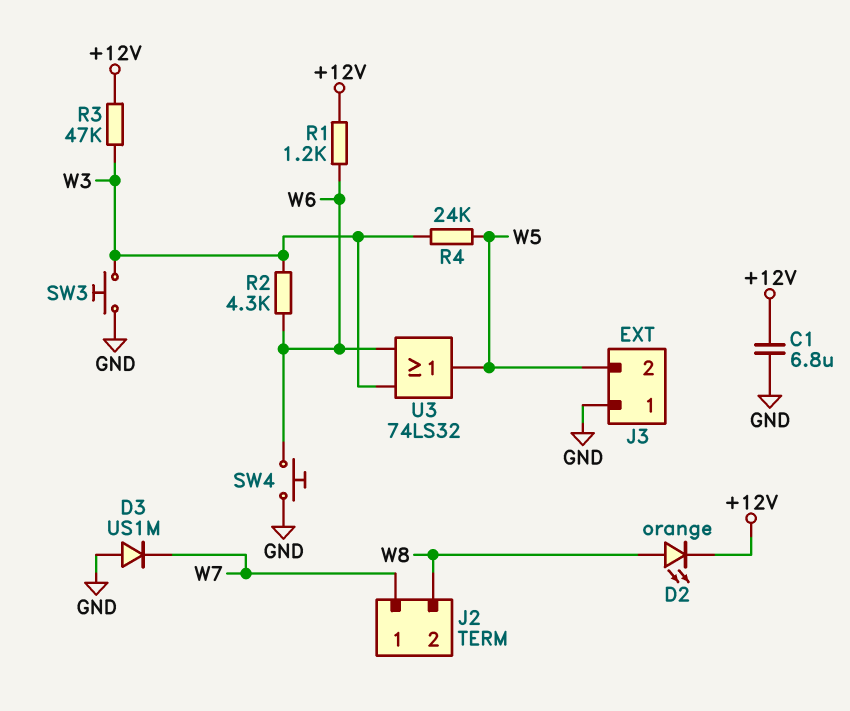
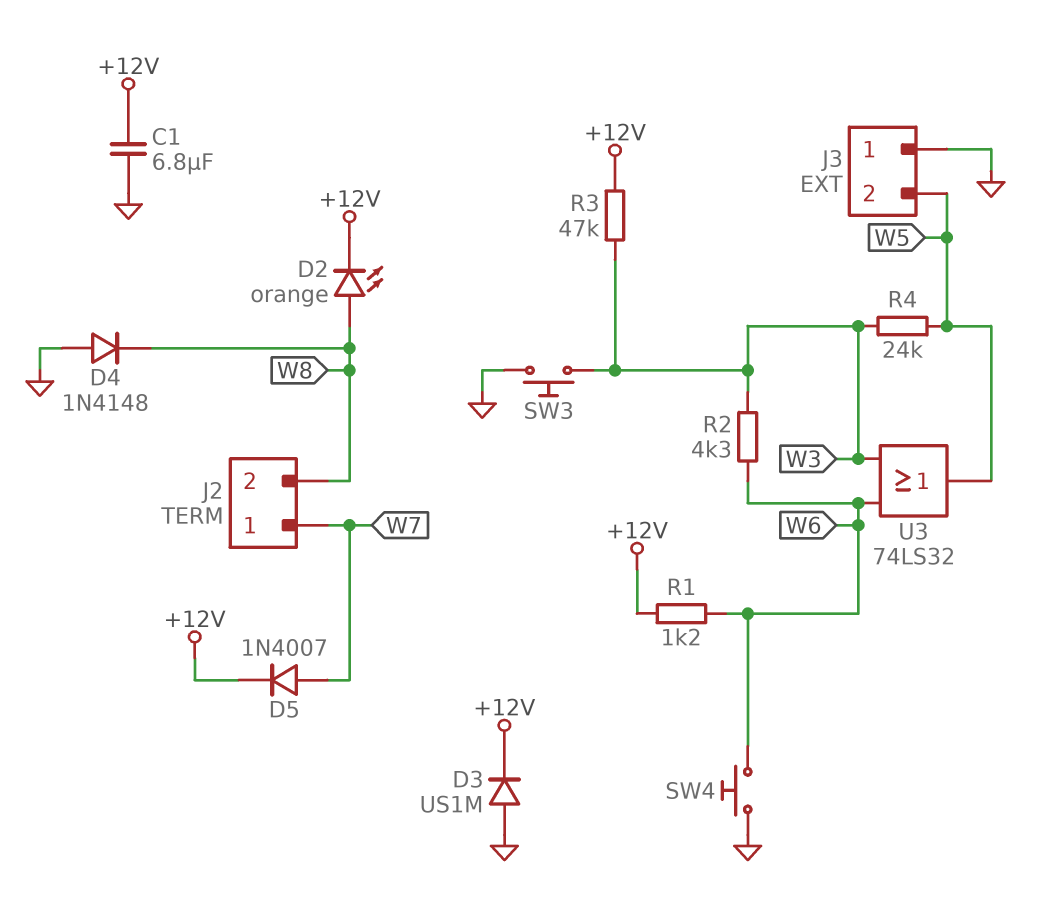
D3: diode US1M (A GND, K W7) -> diode US1M (A GND, K +12V)
D4: none -> diode 1N4148 (A GND, K W8)
D5: none -> diode 1N4007 (A W7, K +12V)

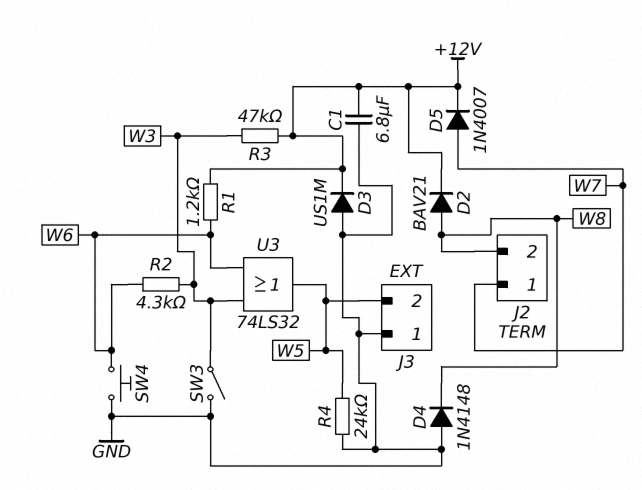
D2: LED orange (A W8, K +12V) -> diode BAV21 (A W8, K +12V)
R4: 24k (W3, W5) -> 24k (GND, W5)
SW3: button (GND, W3) -> switch (GND, W3)

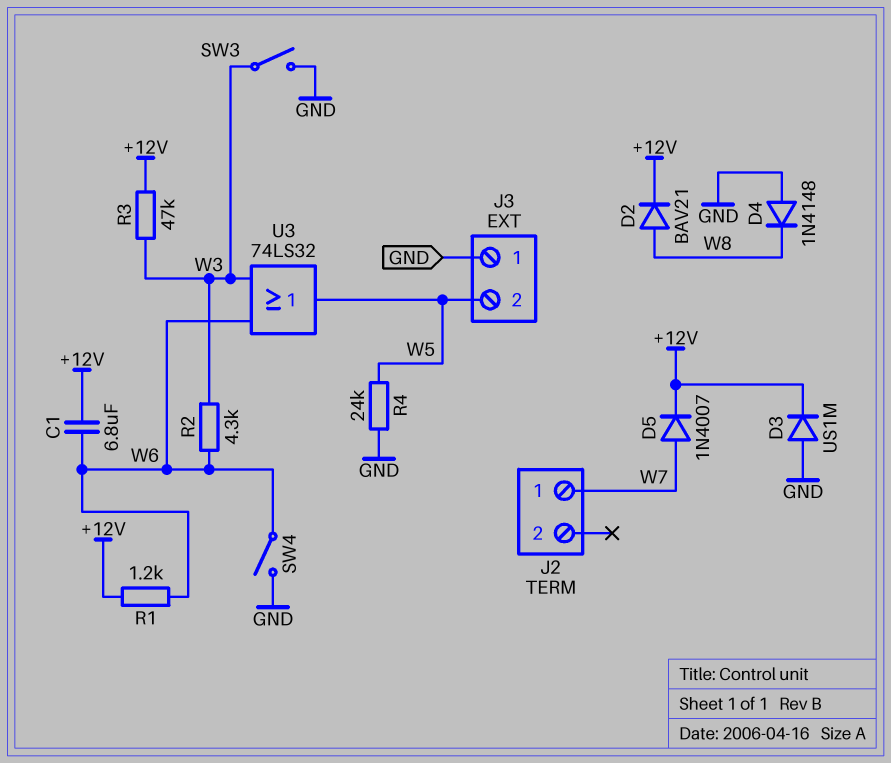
C1: 6.8uF (+12V, GND) -> 6.8uF (+12V, W6)
J2 pin 2: W8 -> none
SW4: button (GND, W6) -> switch (GND, W6)

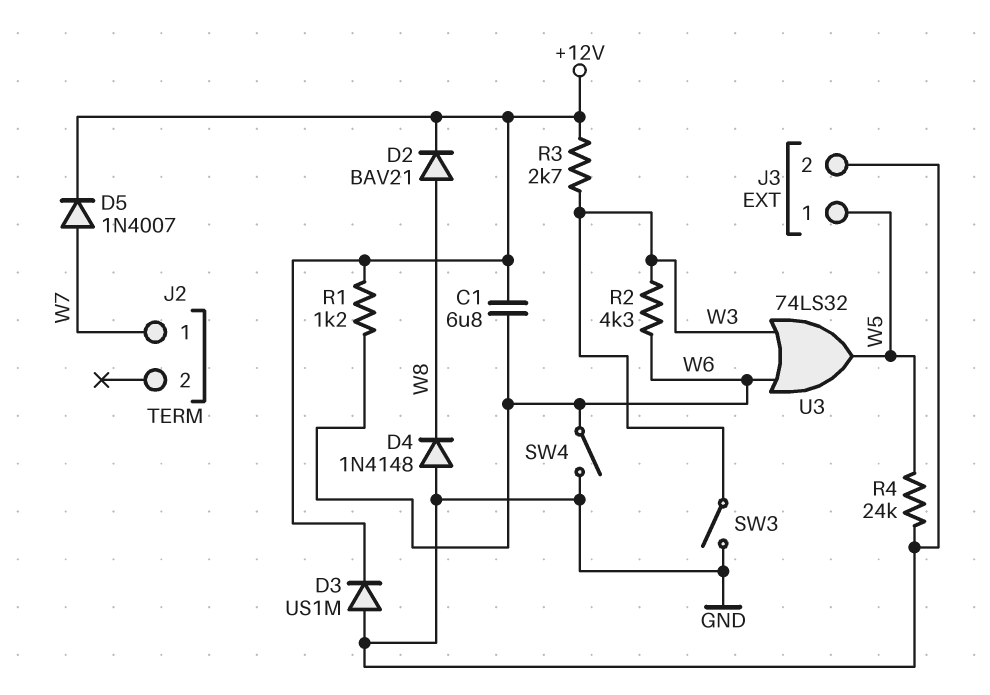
J3 pin 1: GND -> W5
J3 pin 2: W5 -> GND
R3: 47k (+12V, W3) -> 2.7k (+12V, W3)

